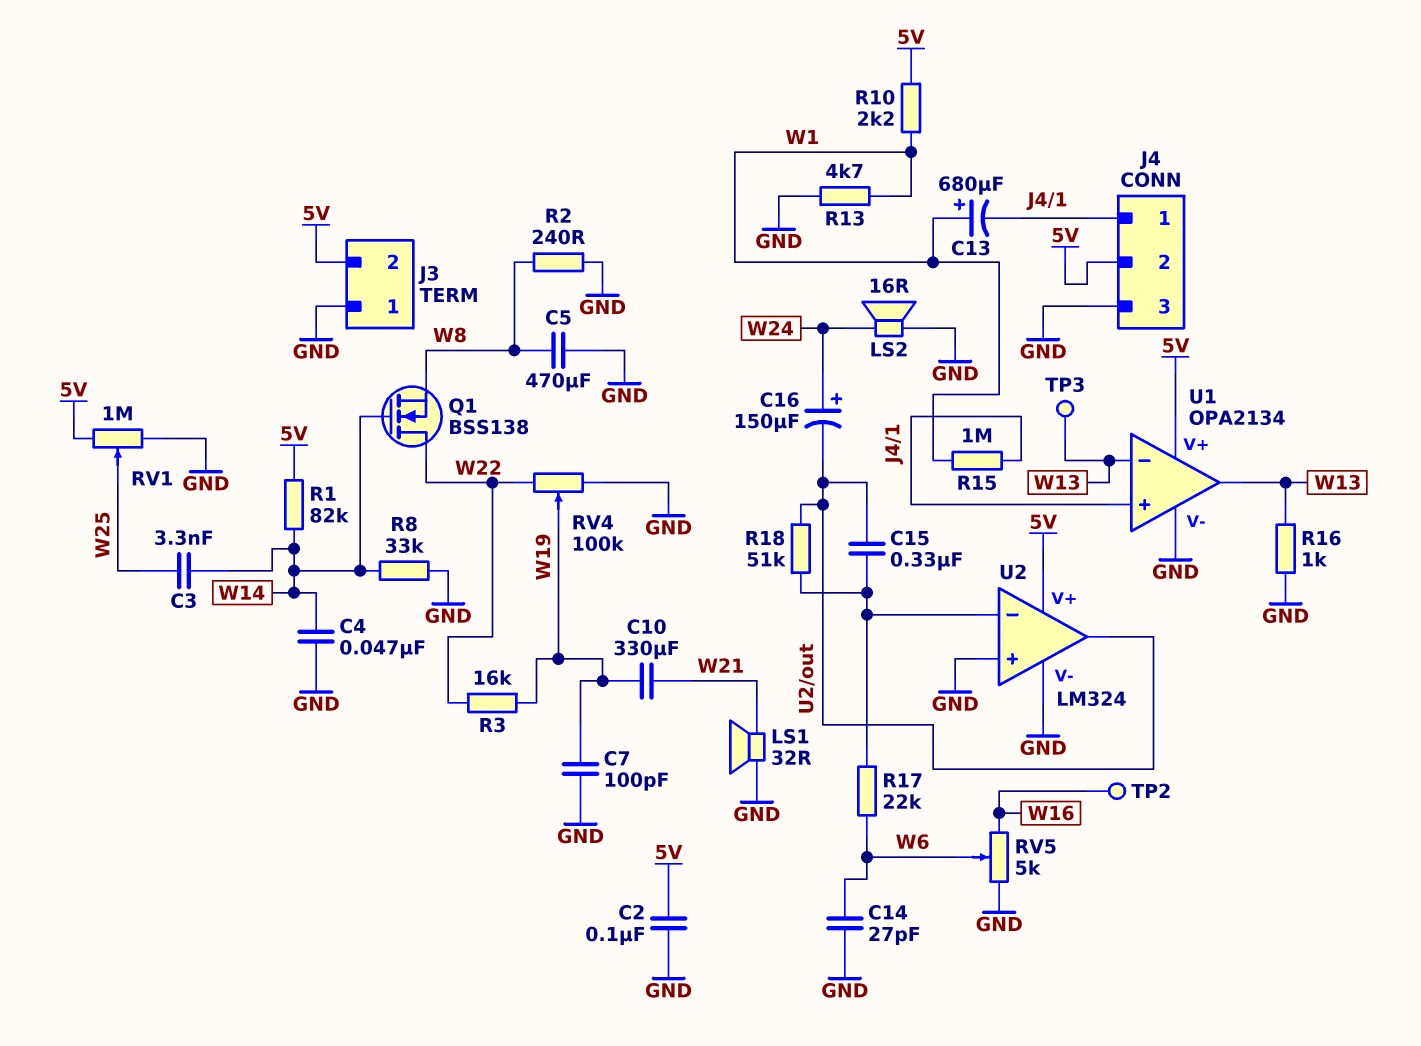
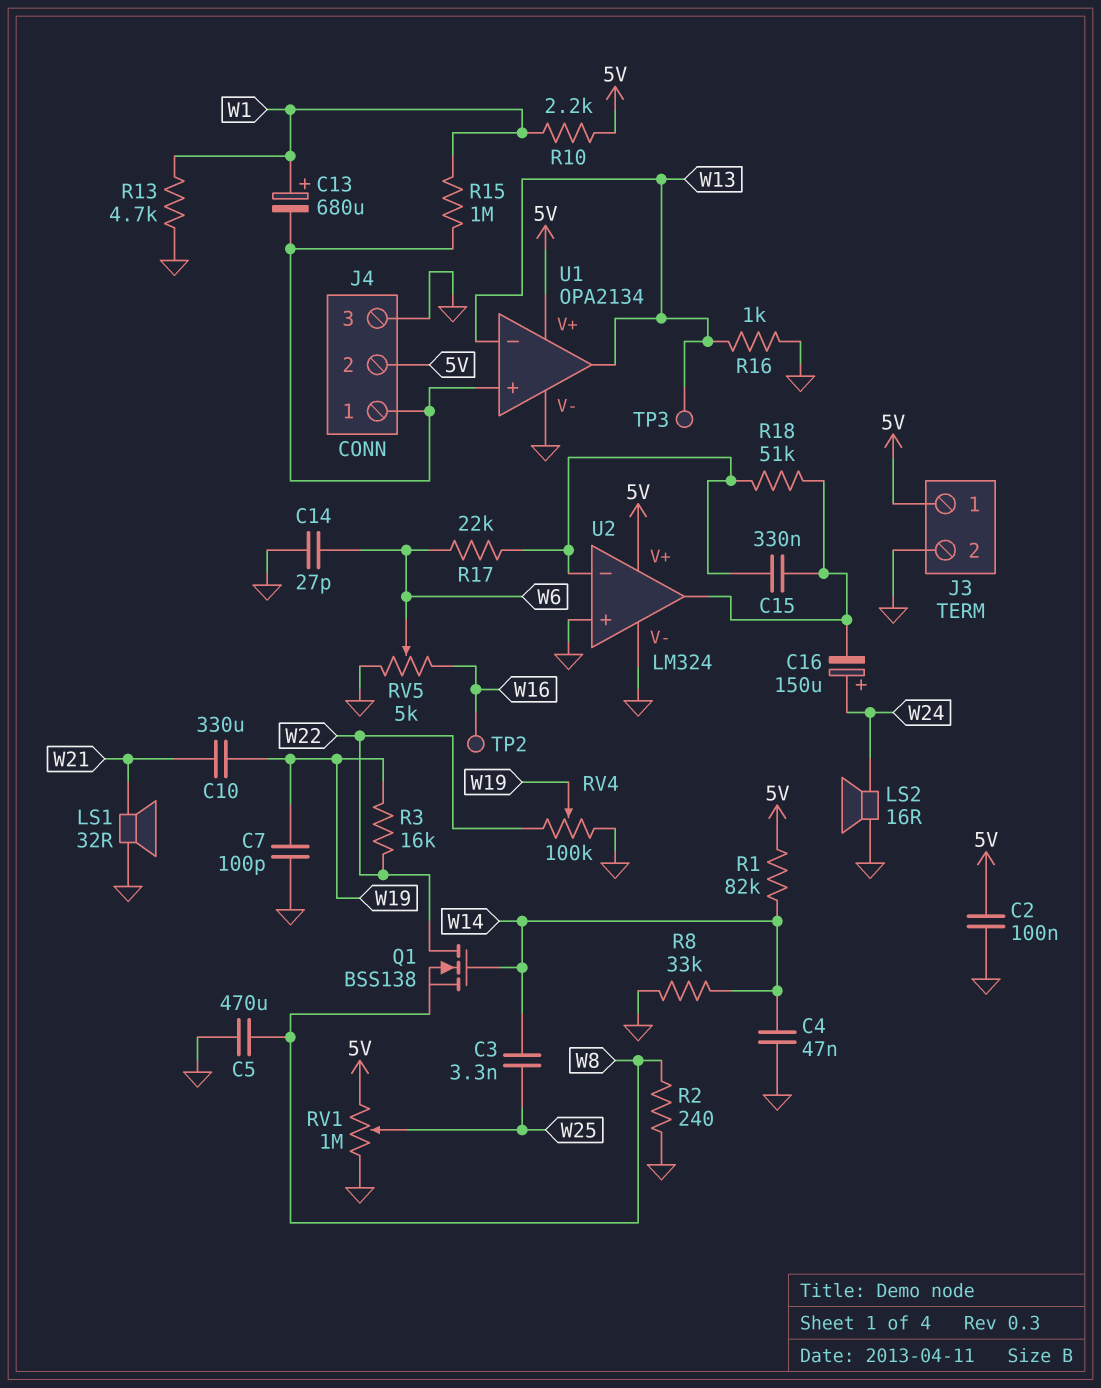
J3 pin 1: GND -> 5V
J3 pin 2: 5V -> GND

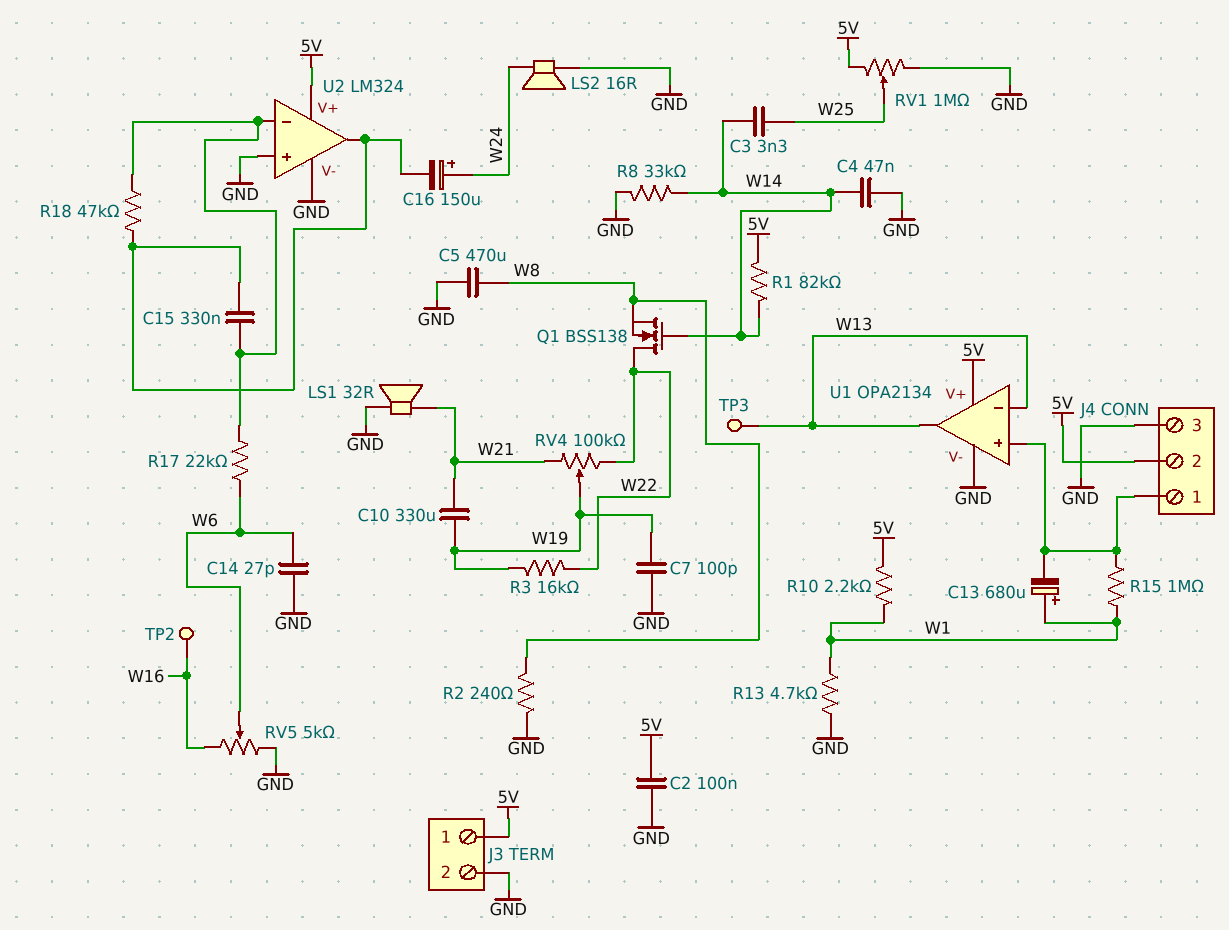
R16: 1k (GND, W13) -> none
R18: 51k (U2/in-, U2/out) -> 47k (U2/in-, U2/out)
RV4: 100k (GND, W22, wiper W19) -> 100k (W21, W22, wiper W19)

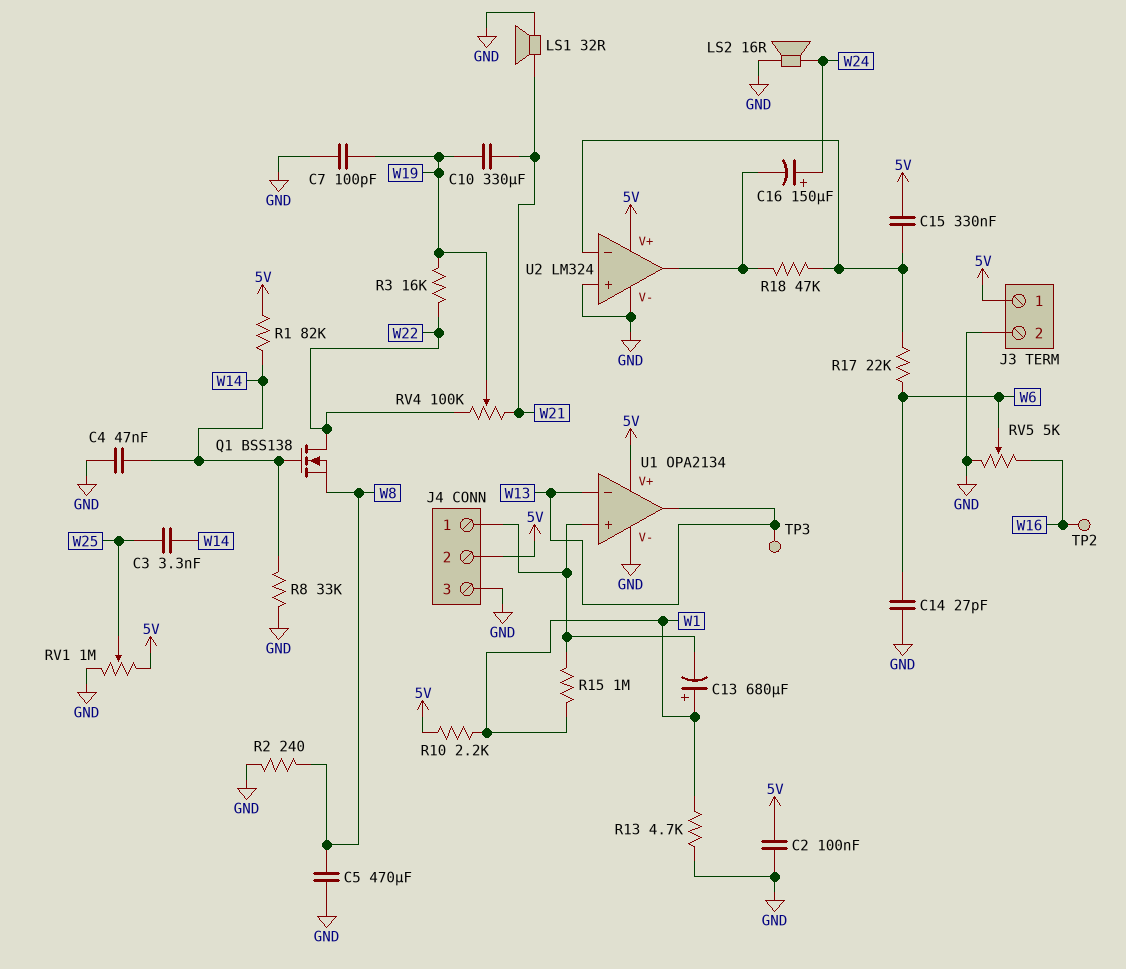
C15: 330nF (U2/in-, U2/out) -> 330nF (5V, U2/in-)

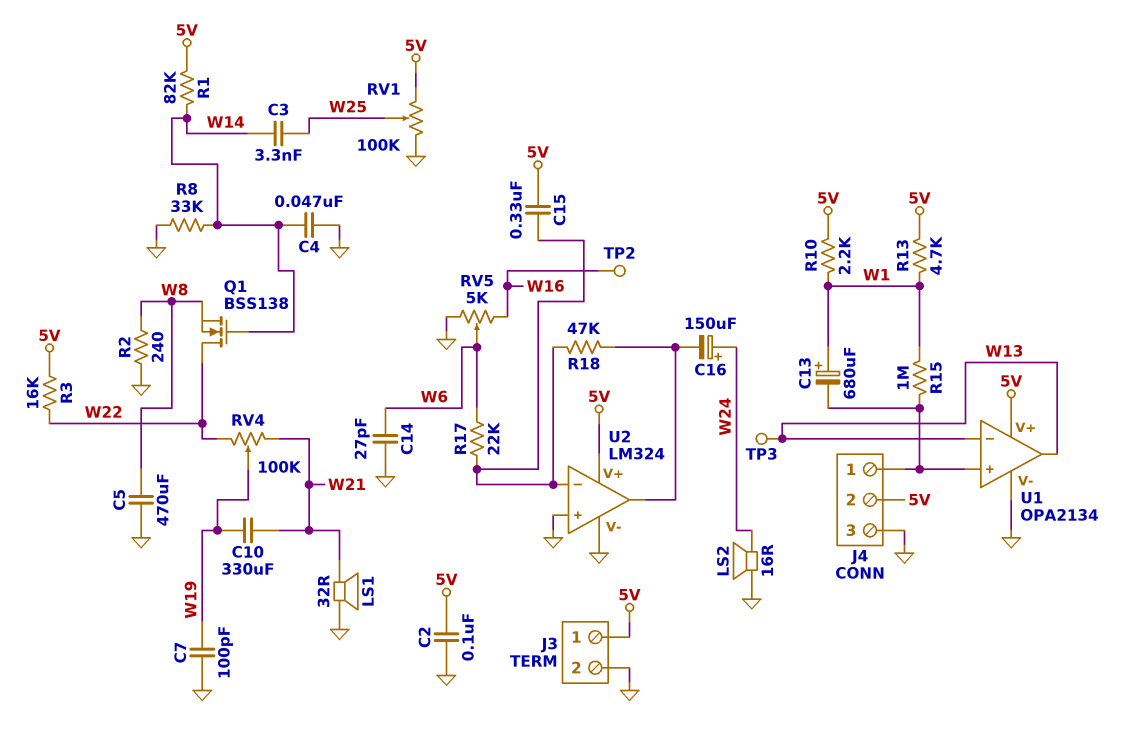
R3: 16k (W19, W22) -> 16k (5V, W22)
R13: 4.7k (GND, W1) -> 4.7k (5V, W1)
RV1: 1M (5V, GND, wiper W25) -> 100k (5V, GND, wiper W25)

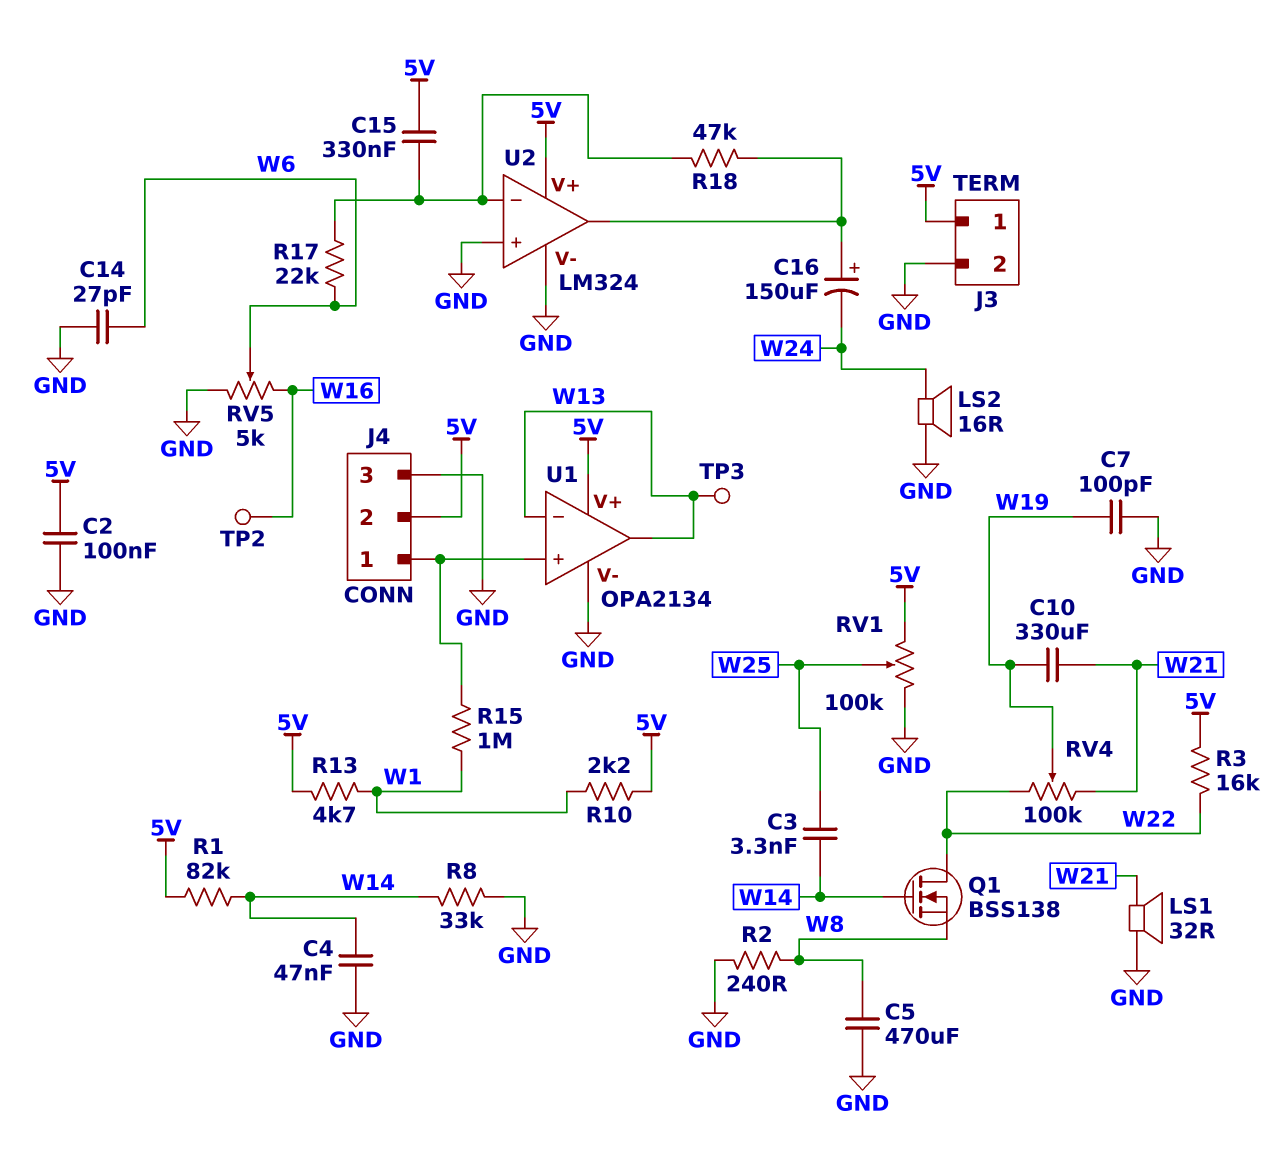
C13: 680uF (plus W1, minus J4/1) -> none
C16: 150uF (plus W24, minus U2/out) -> 150uF (plus U2/out, minus W24)

